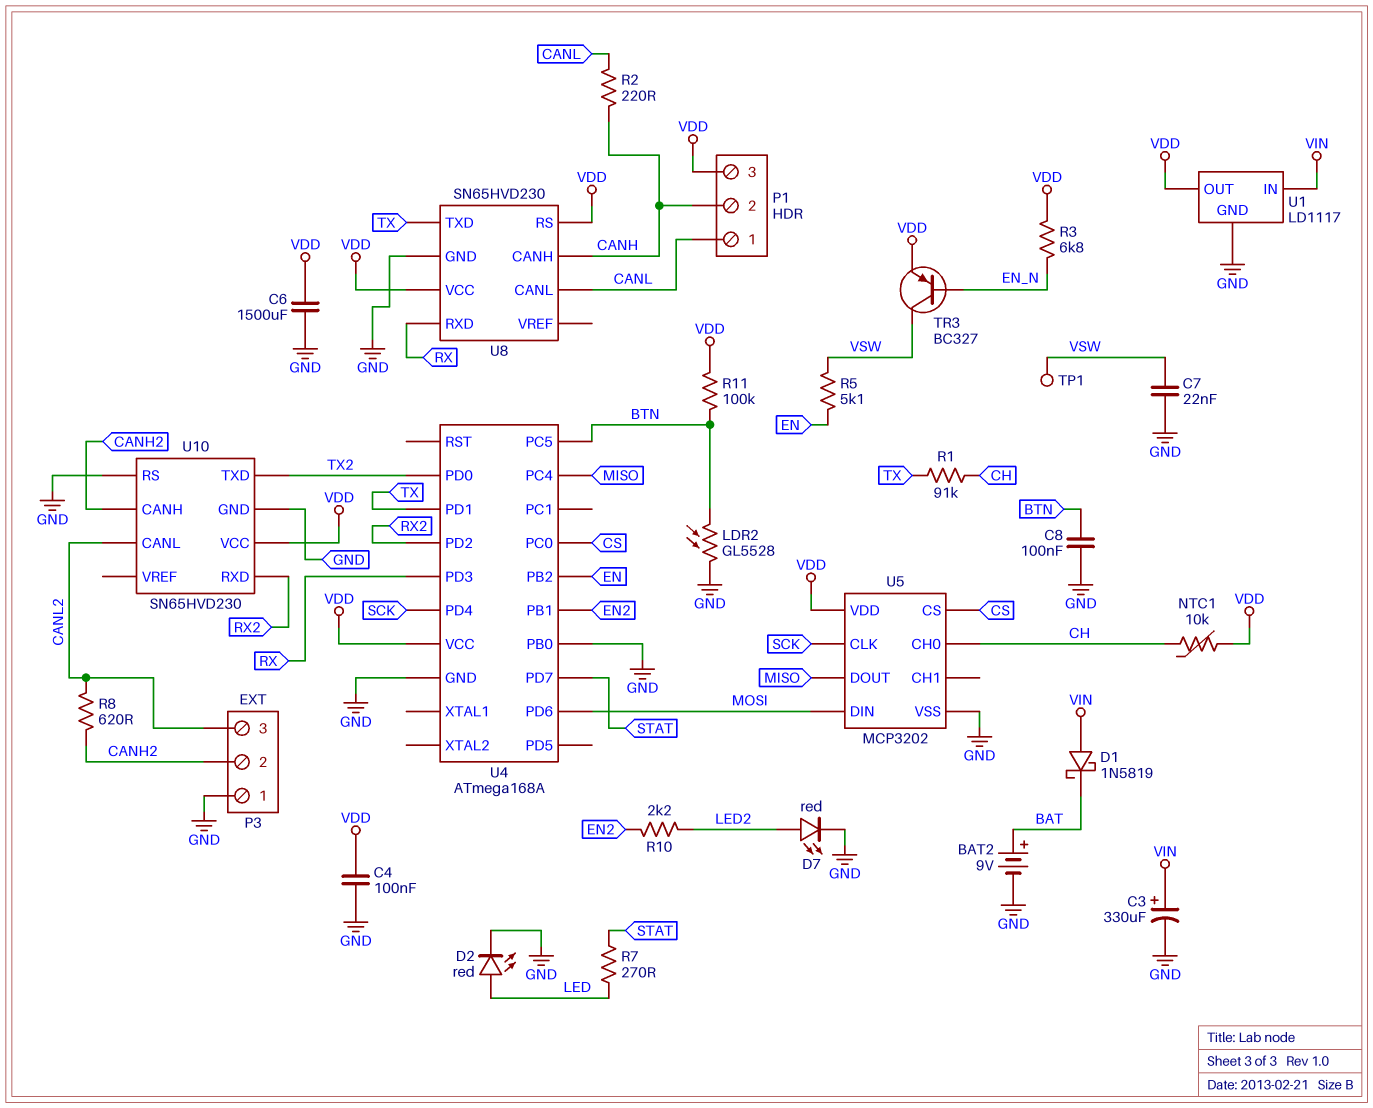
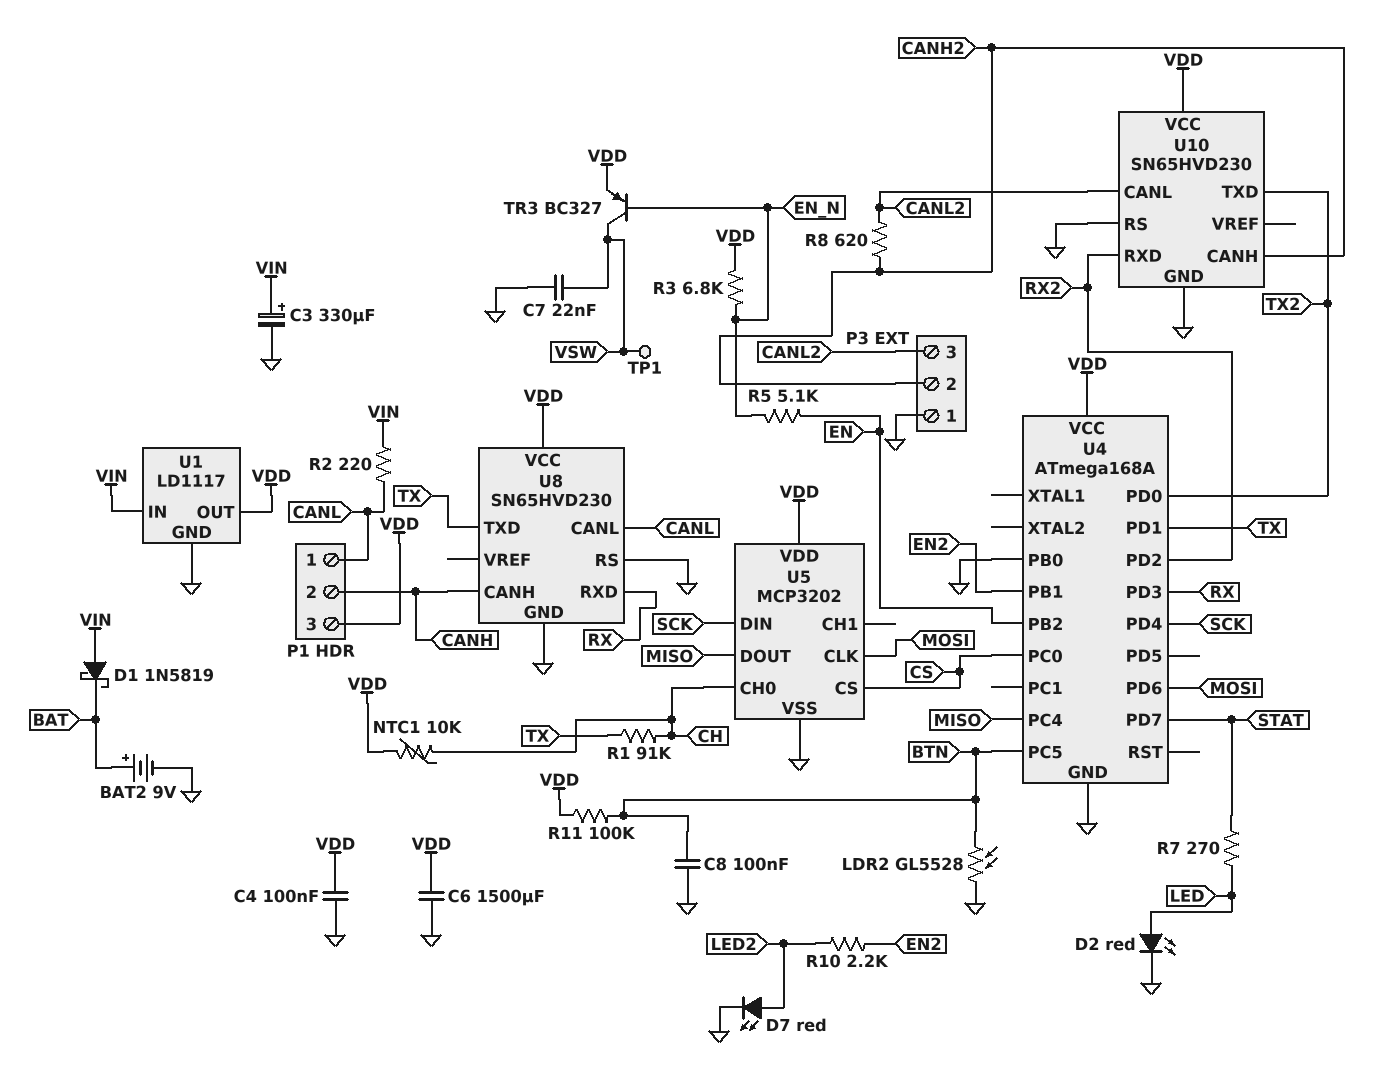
R2: 220 (CANH, CANL) -> 220 (CANL, VIN)
R5: 5.1k (EN, VSW) -> 5.1k (EN, EN_N)
U5 pin CLK: SCK -> MOSI
U5 pin DIN: MOSI -> SCK
U8 pin RS: VDD -> GND

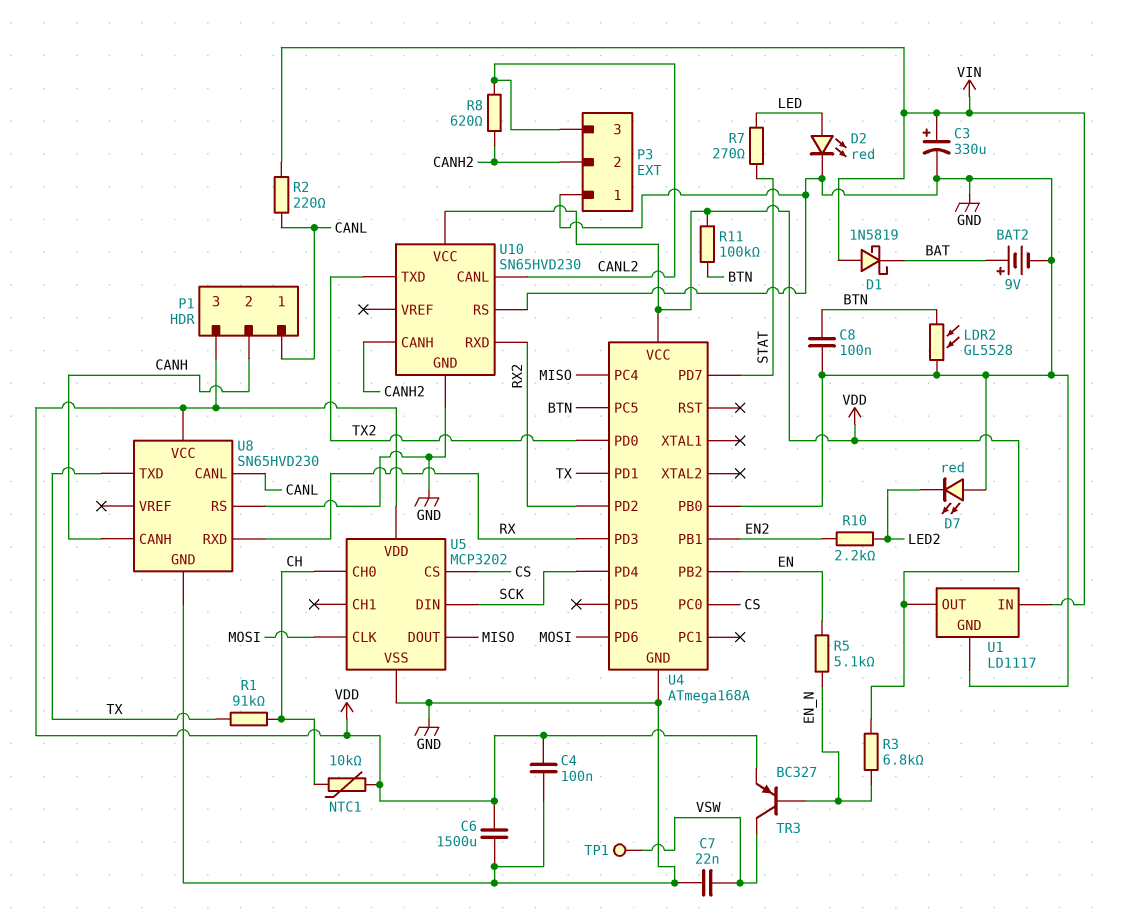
D7: LED red (A LED2, K GND) -> LED red (A GND, K LED2)

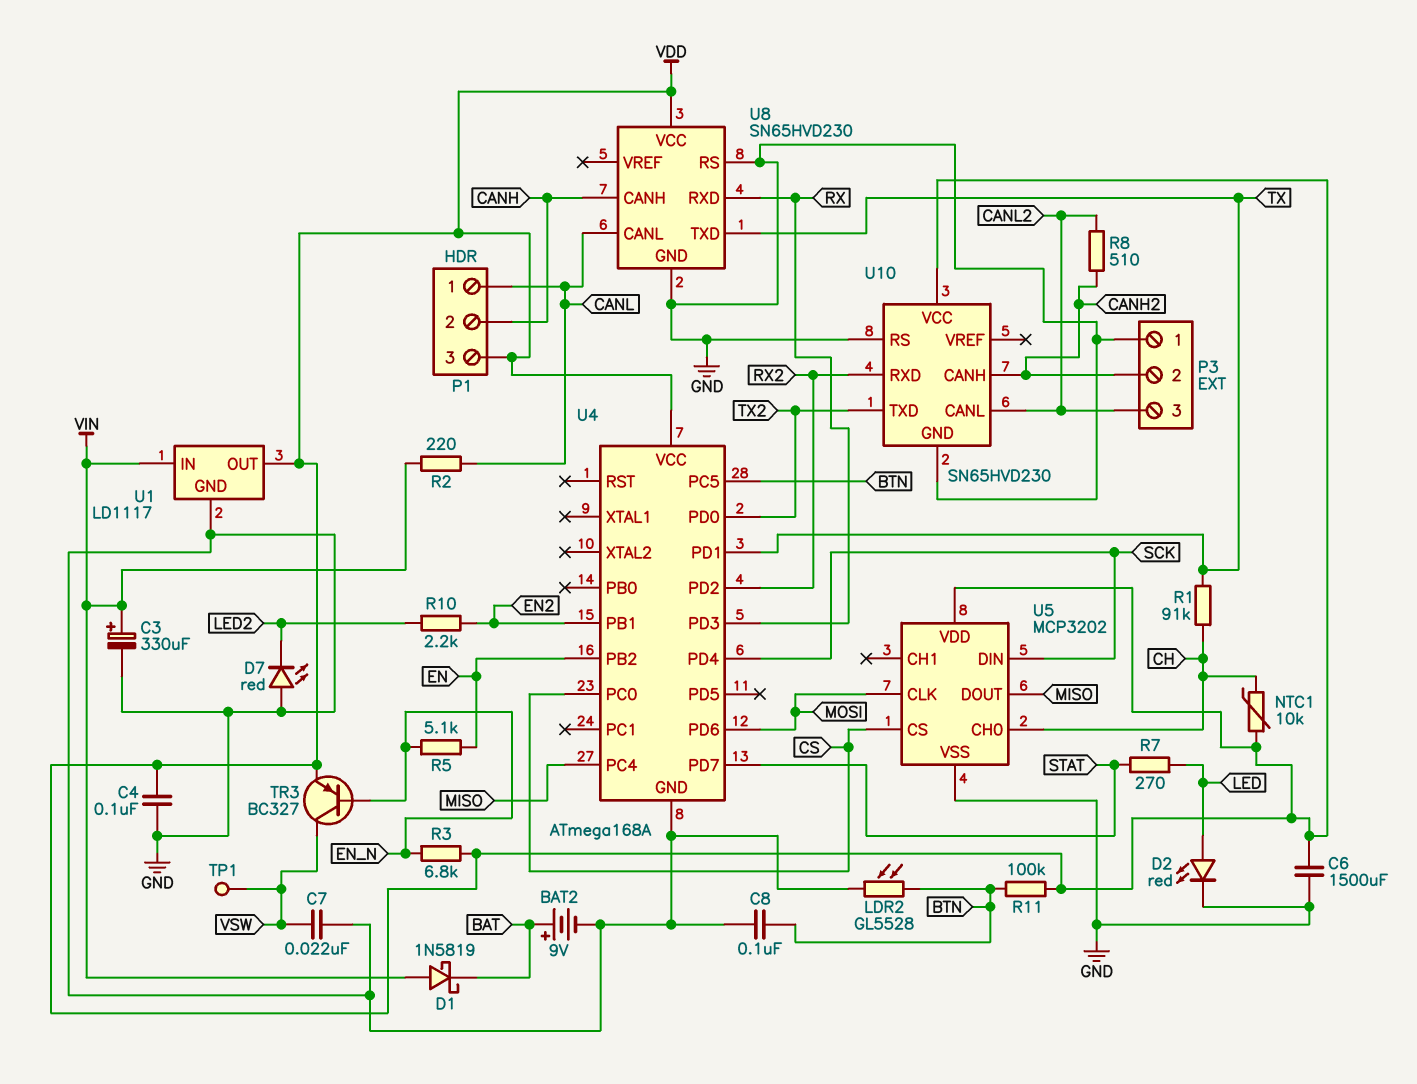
R8: 620 (CANH2, CANL2) -> 510 (CANH2, CANL2)
U4 pin PB0: GND -> none

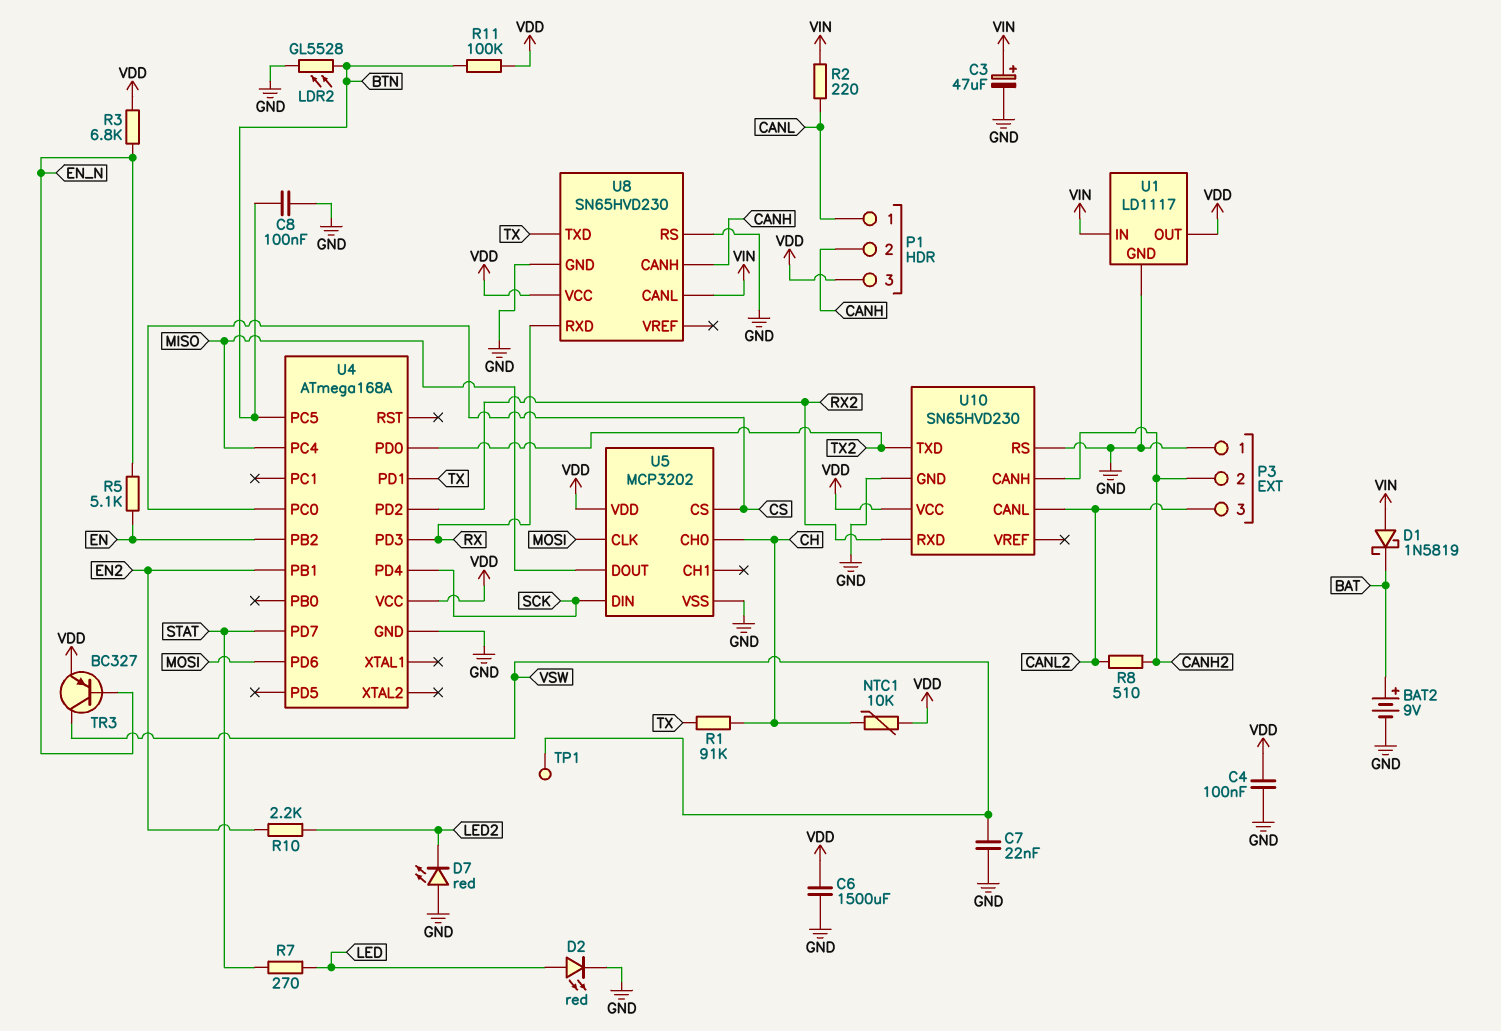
C3: 330uF (plus VIN, minus GND) -> 47uF (plus VIN, minus GND)
U8 pin CANL: CANL -> VIN

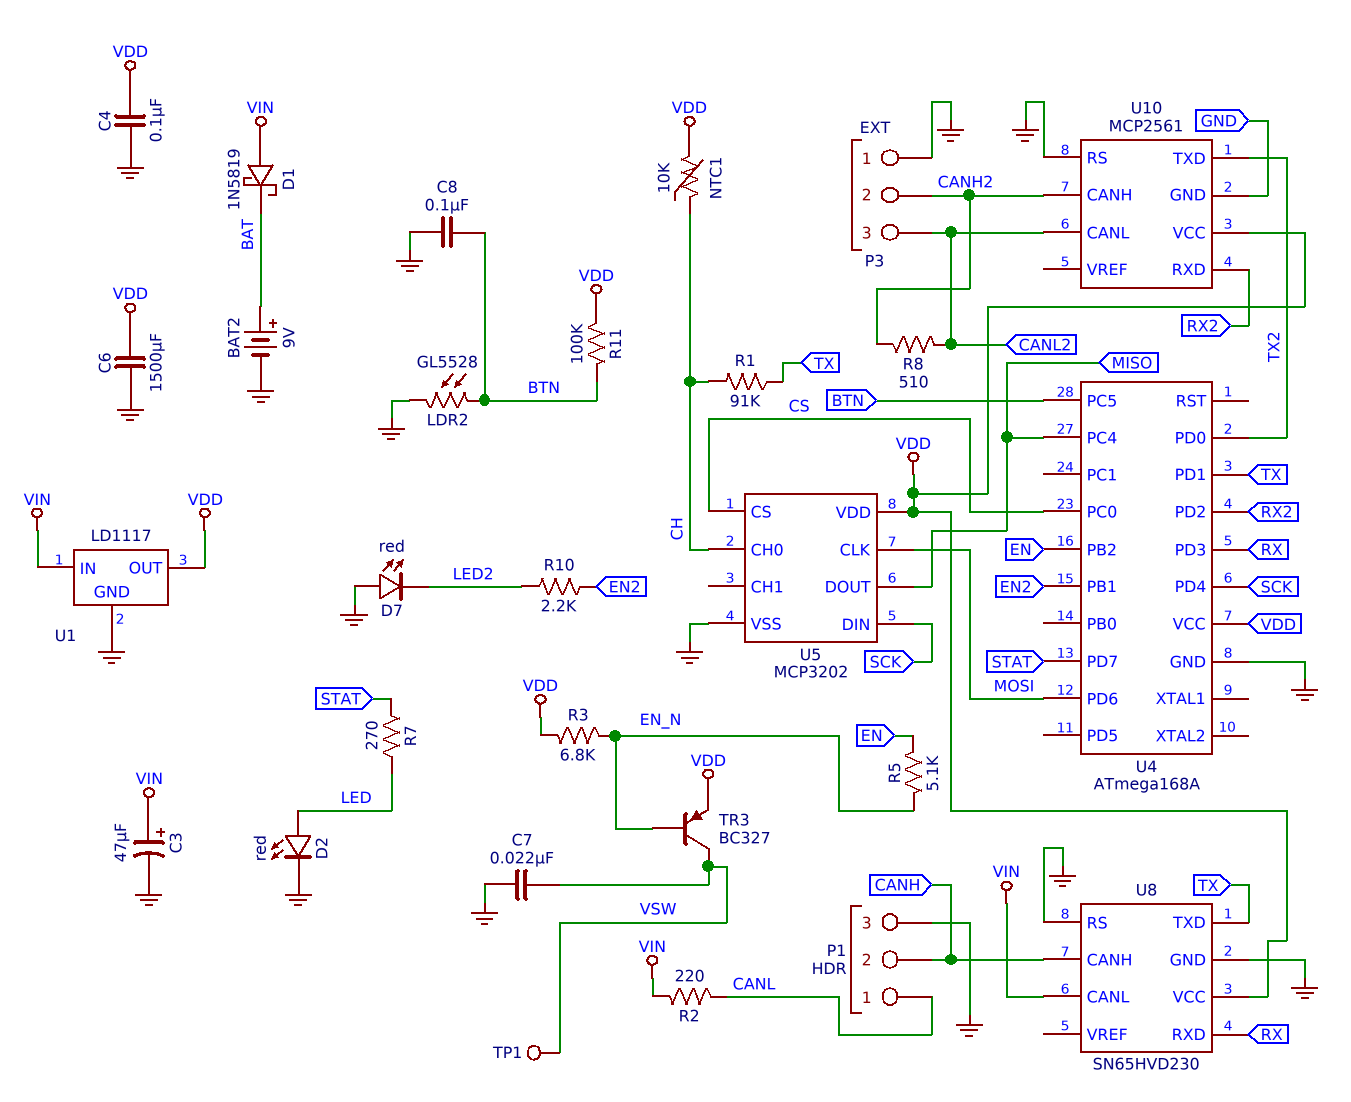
P1 pin 3: VDD -> GND
U10: SN65HVD230 -> MCP2561

